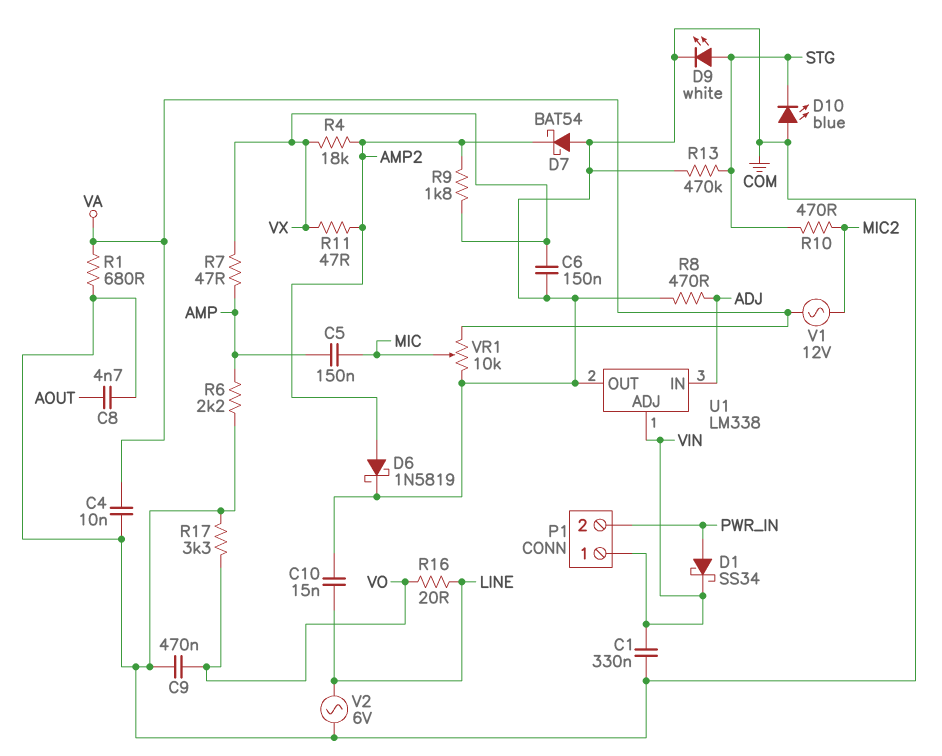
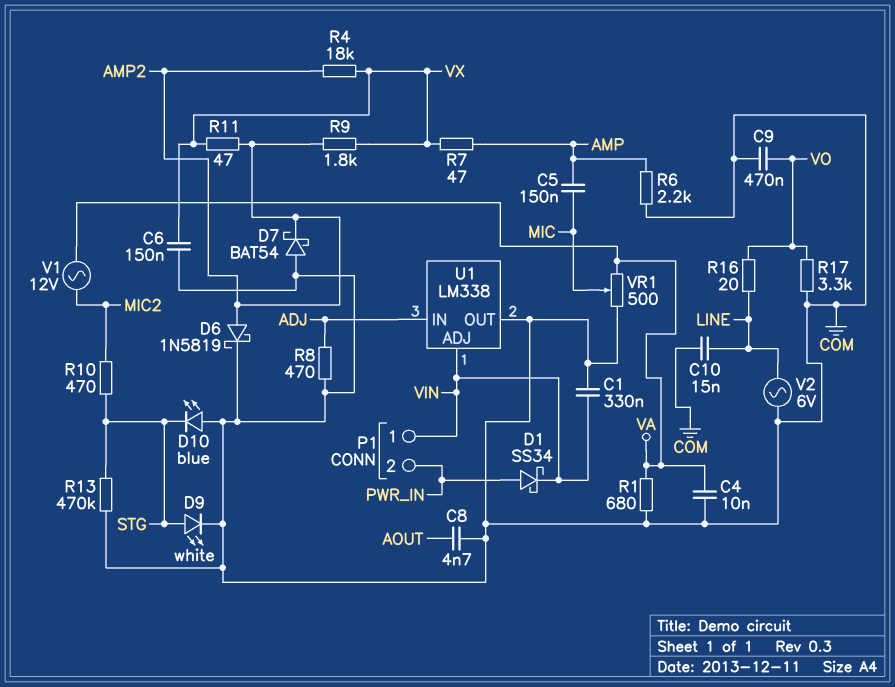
VR1: 10k (COM, VA, wiper MIC) -> 500 (COM, VA, wiper MIC)

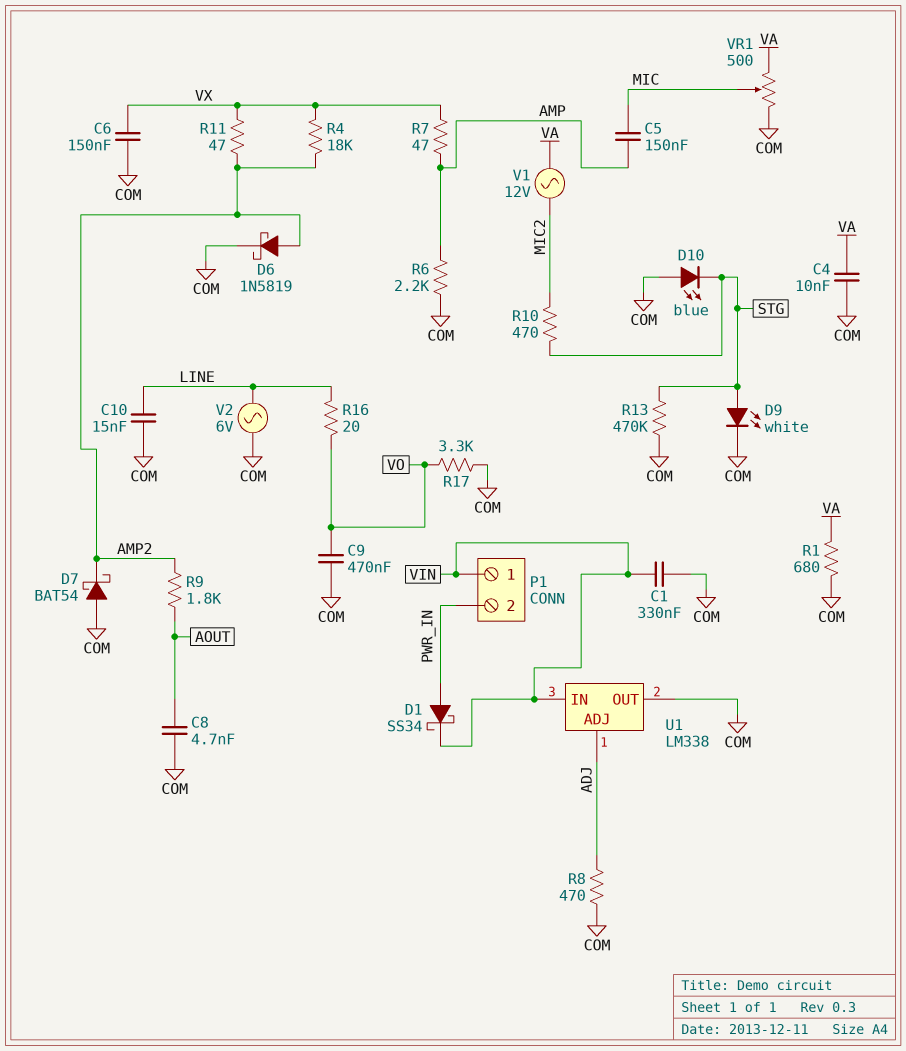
R9: 1.8k (AMP2, VX) -> 1.8k (AMP2, AOUT)
U1 pin ADJ: VIN -> ADJ
U1 pin IN: ADJ -> VIN

